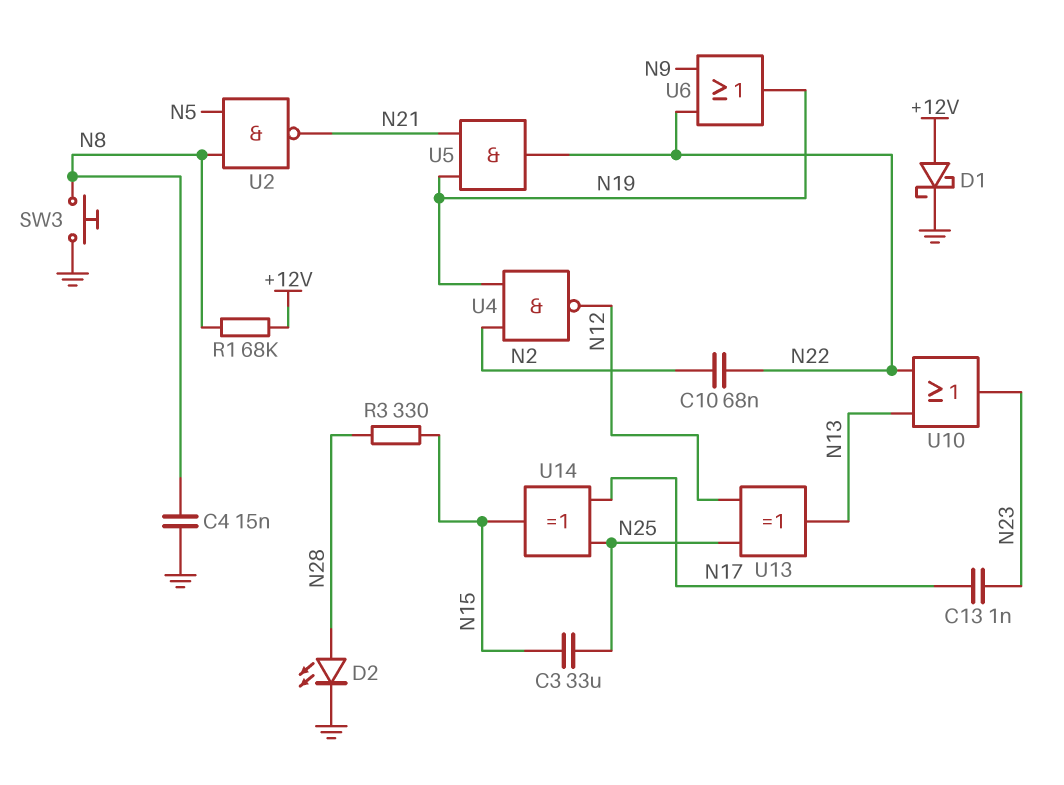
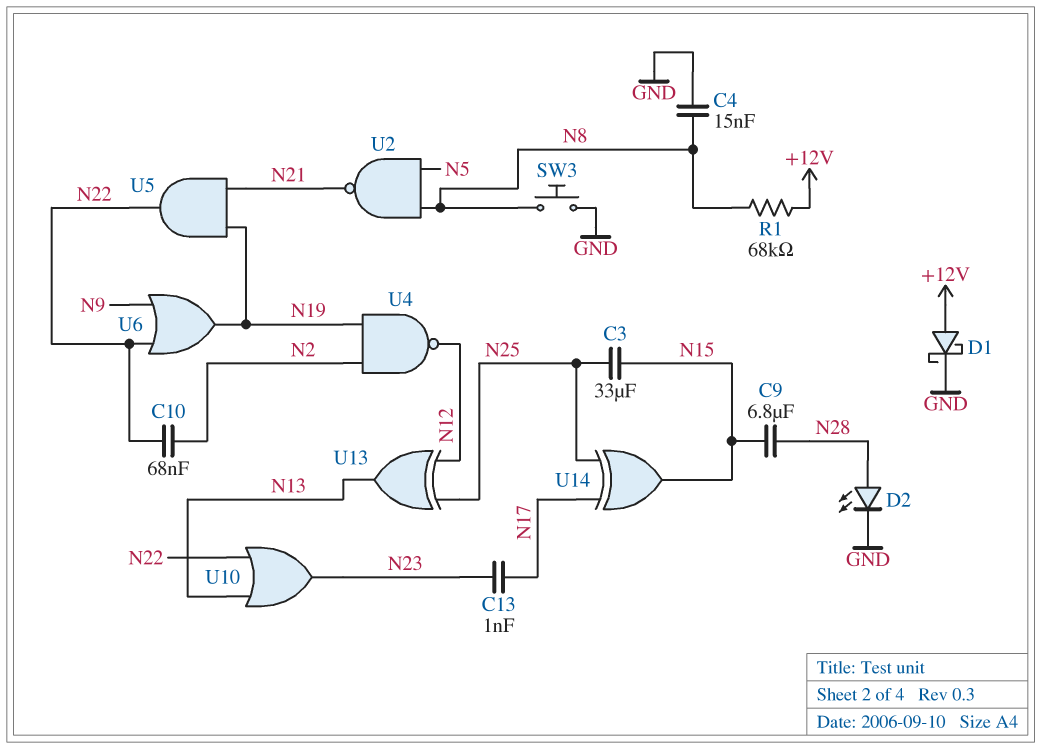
C9: none -> 6.8uF (N15, N28)
R3: 330 (N15, N28) -> none

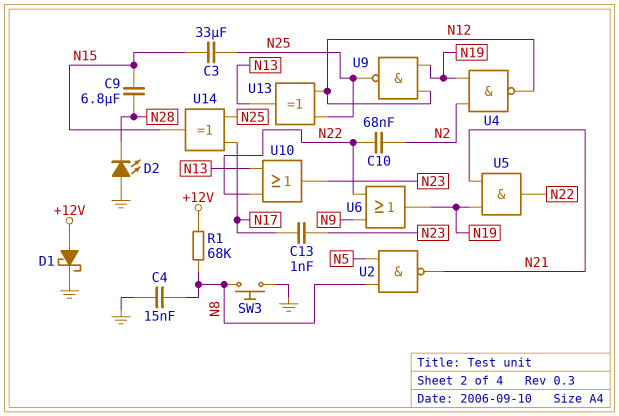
D2: LED (A N28, K GND) -> LED (A GND, K N28)
U9: none -> NAND (in N12, in N19, out N25)

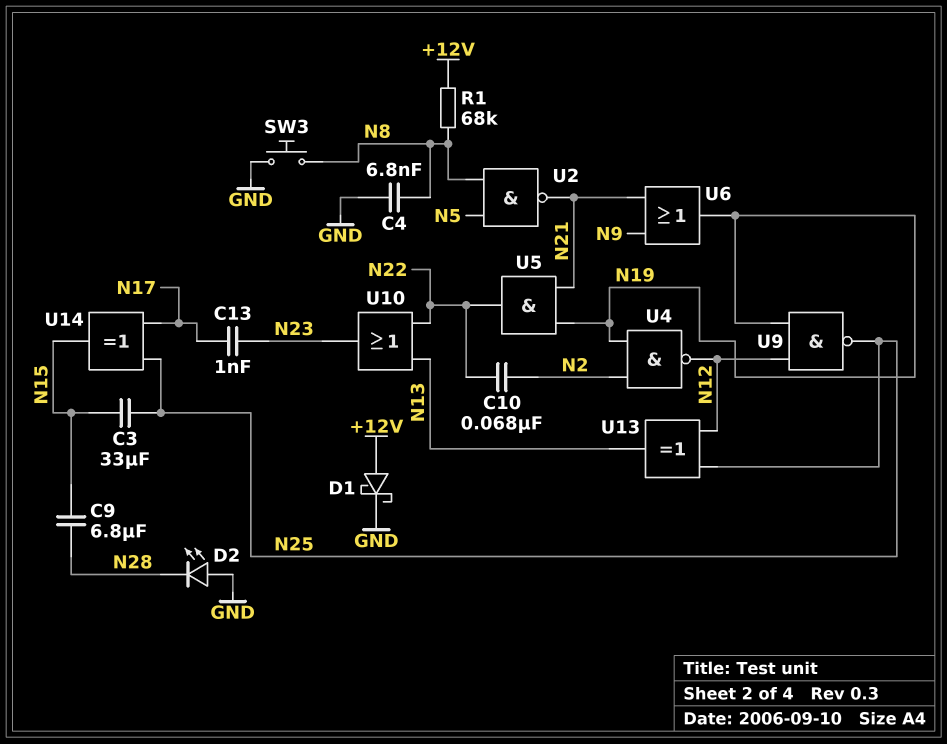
C4: 15nF (GND, N8) -> 6.8nF (GND, N8)
U6: OR (in N9, in N22, out N19) -> OR (in N9, in N21, out N19)

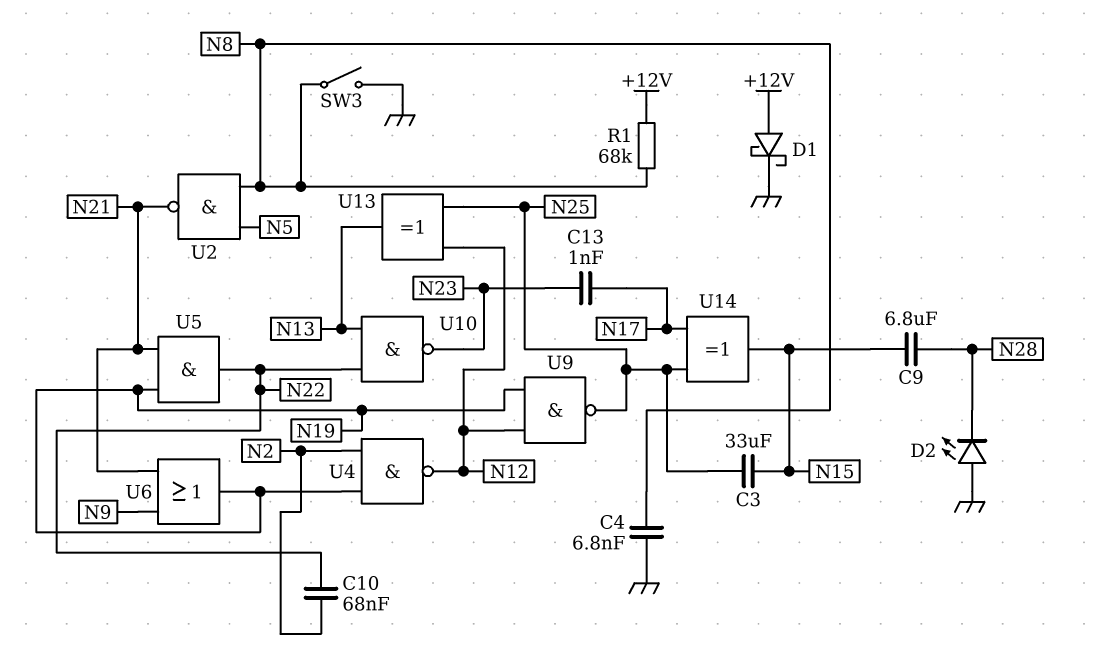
SW3: button (GND, N8) -> switch (GND, N8)
U10: OR (in N13, in N22, out N23) -> NAND (in N13, in N22, out N23)

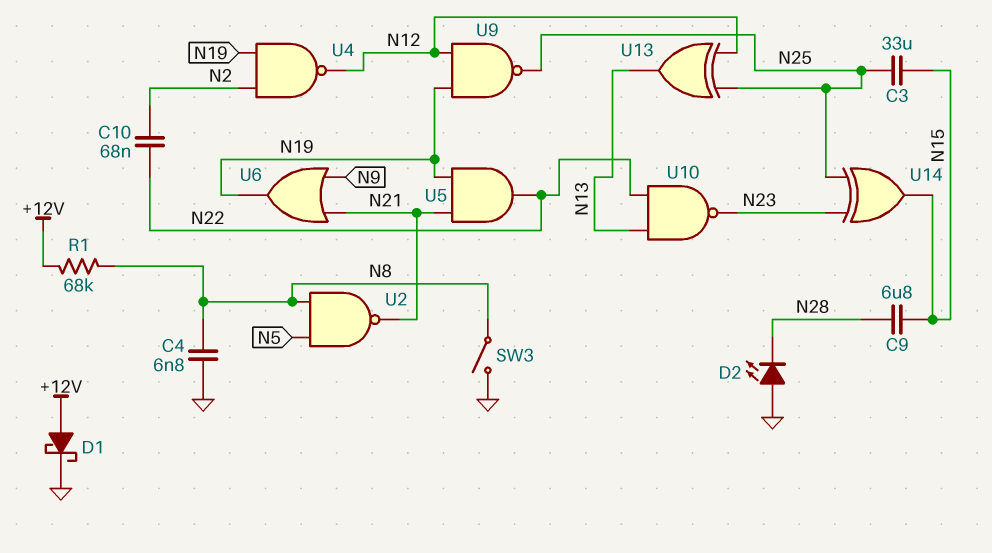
C13: 1nF (N17, N23) -> none
U14: XOR (in N17, in N25, out N15) -> XOR (in N23, in N25, out N15)

